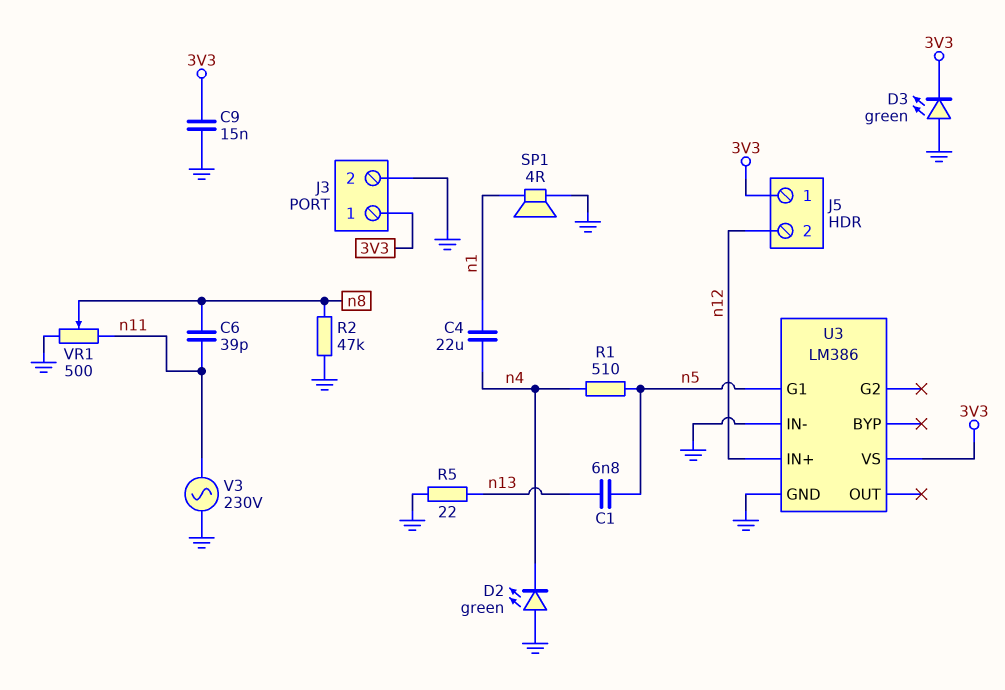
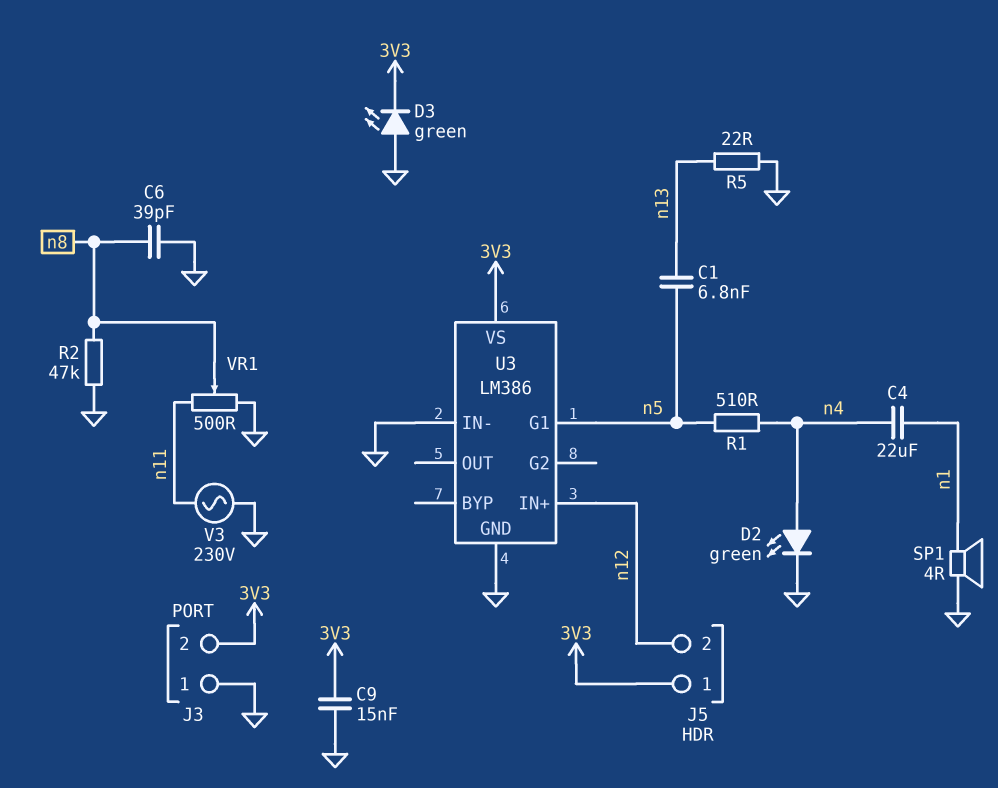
C6: 39pF (n8, n11) -> 39pF (GND, n8)
D2: LED green (A GND, K n4) -> LED green (A n4, K GND)
J3 pin 1: 3V3 -> GND
J3 pin 2: GND -> 3V3

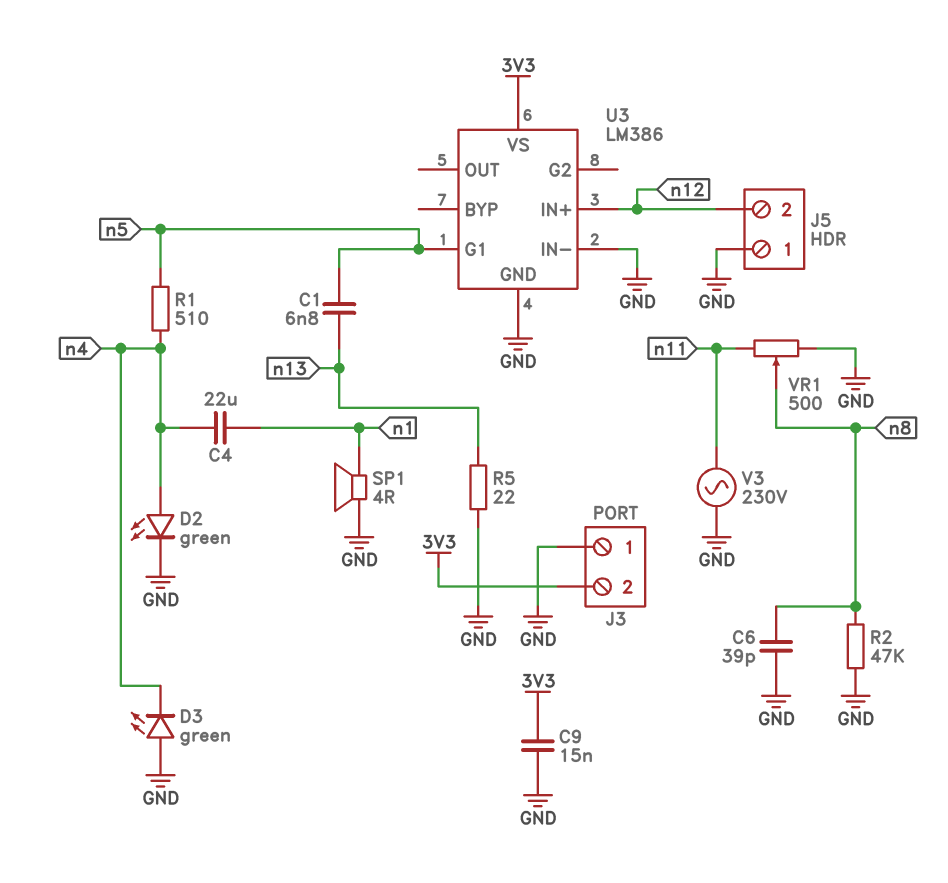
D3: LED green (A GND, K 3V3) -> LED green (A GND, K n4)
J5 pin 1: 3V3 -> GND

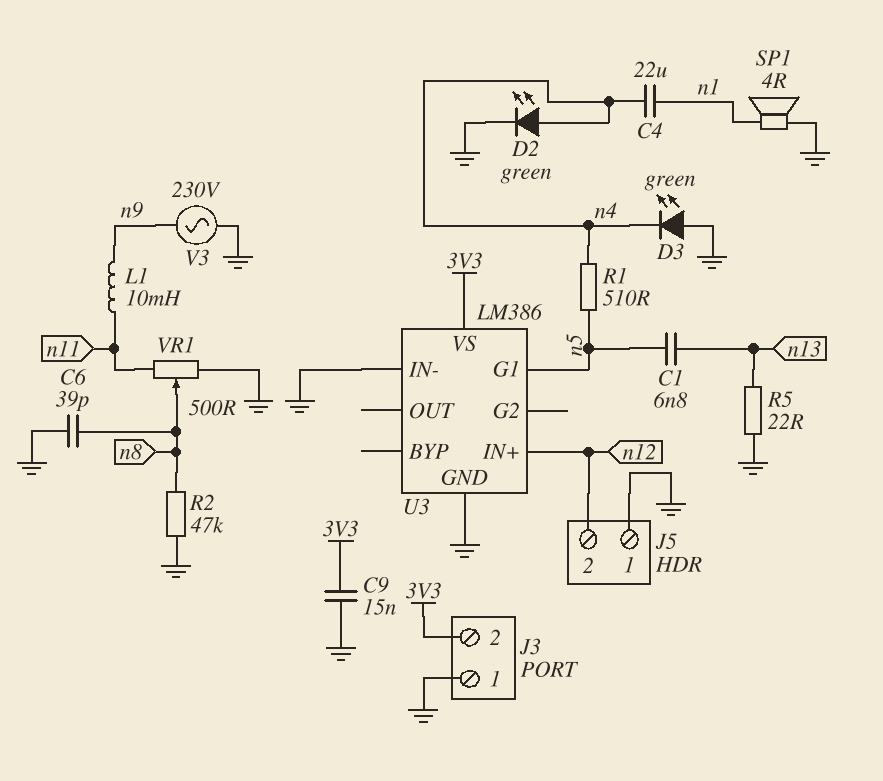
L1: none -> 10mH (n9, n11)
V3: AC 230V (GND, n11) -> AC 230V (GND, n9)

